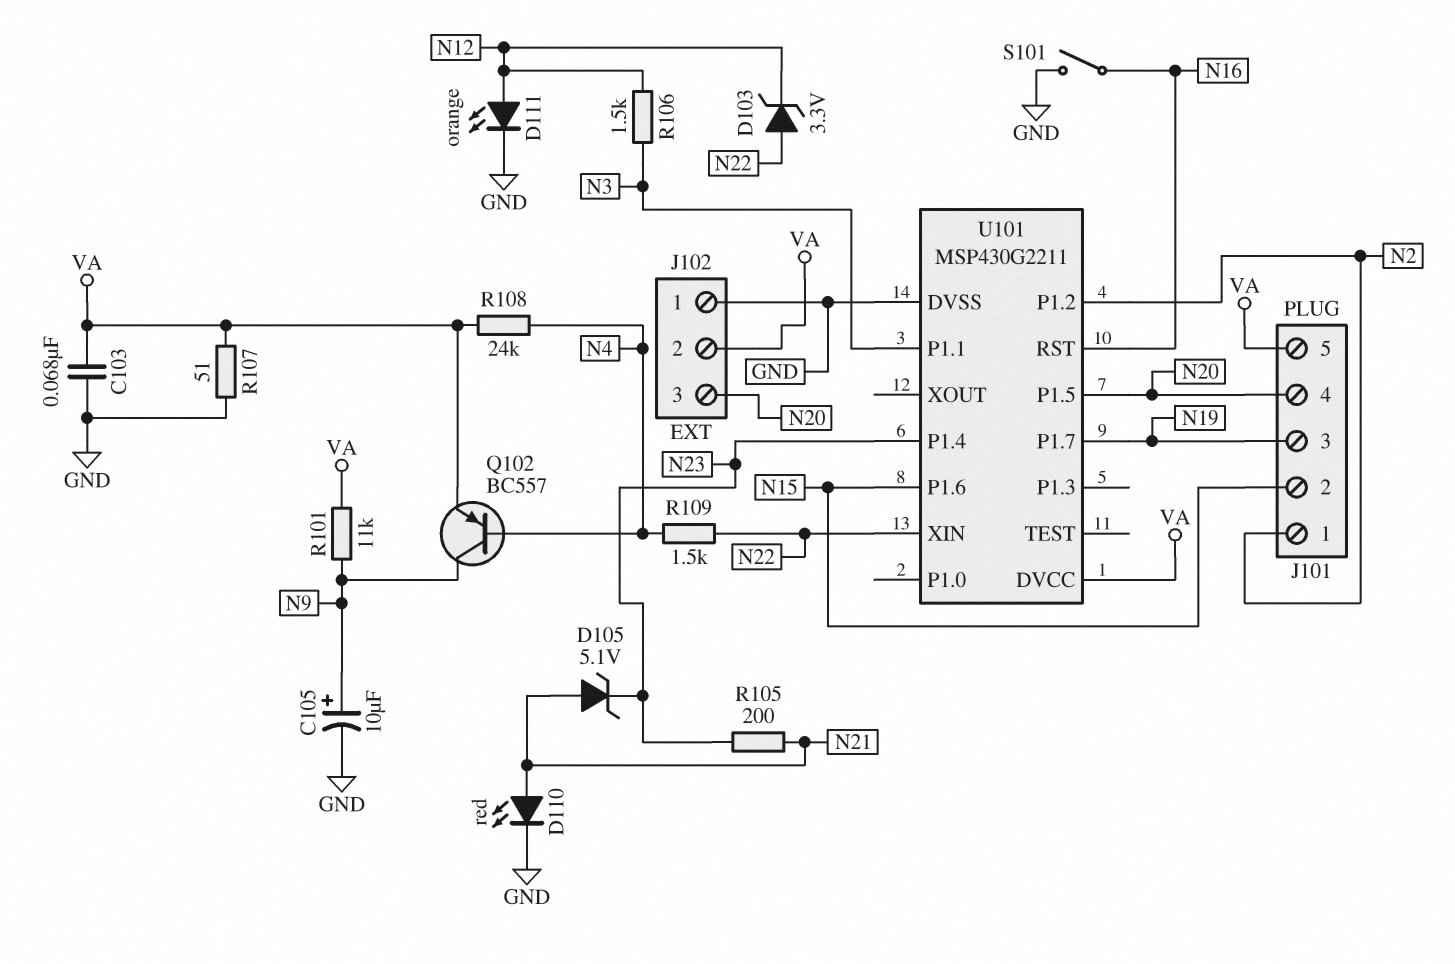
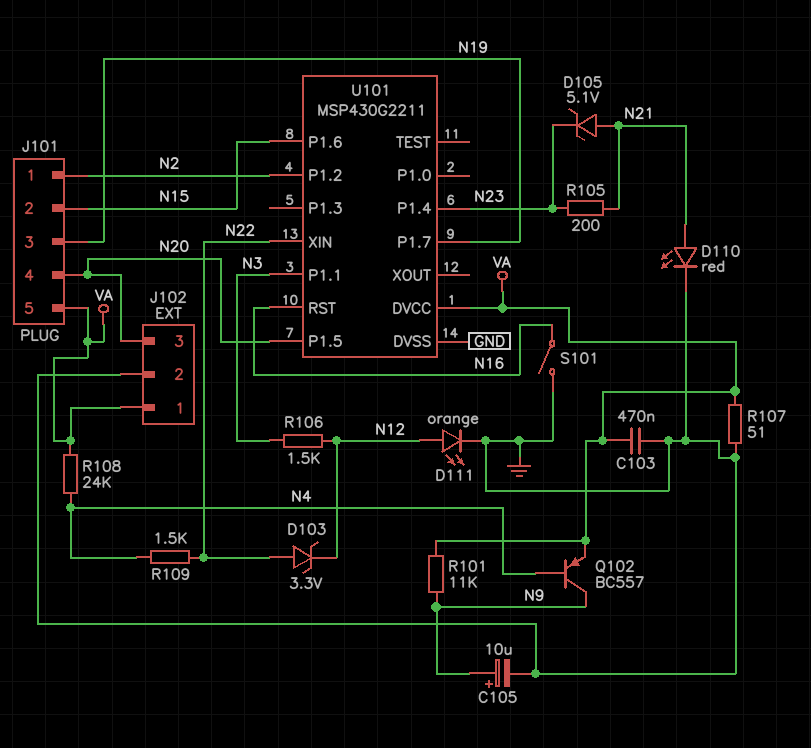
C103: 68nF (GND, VA) -> 470nF (GND, VA)
J102 pin 1: GND -> VA
J102 pin 2: VA -> GND

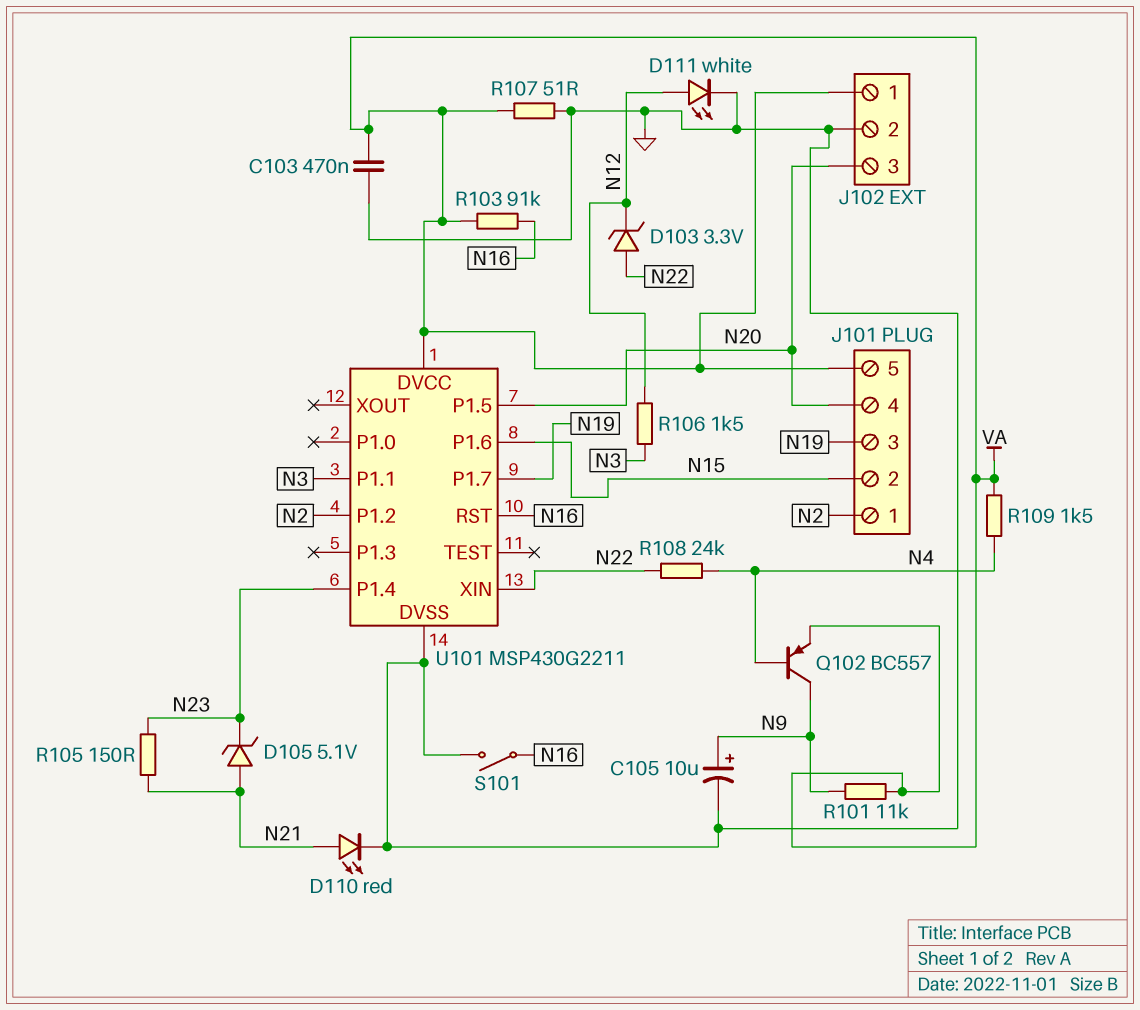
D111: LED orange (A N12, K GND) -> LED white (A N12, K GND)
R103: none -> 91k (N16, VA)
R105: 200 (N21, N23) -> 150 (N21, N23)
R108: 24k (N4, VA) -> 24k (N4, N22)
R109: 1.5k (N4, N22) -> 1.5k (N4, VA)

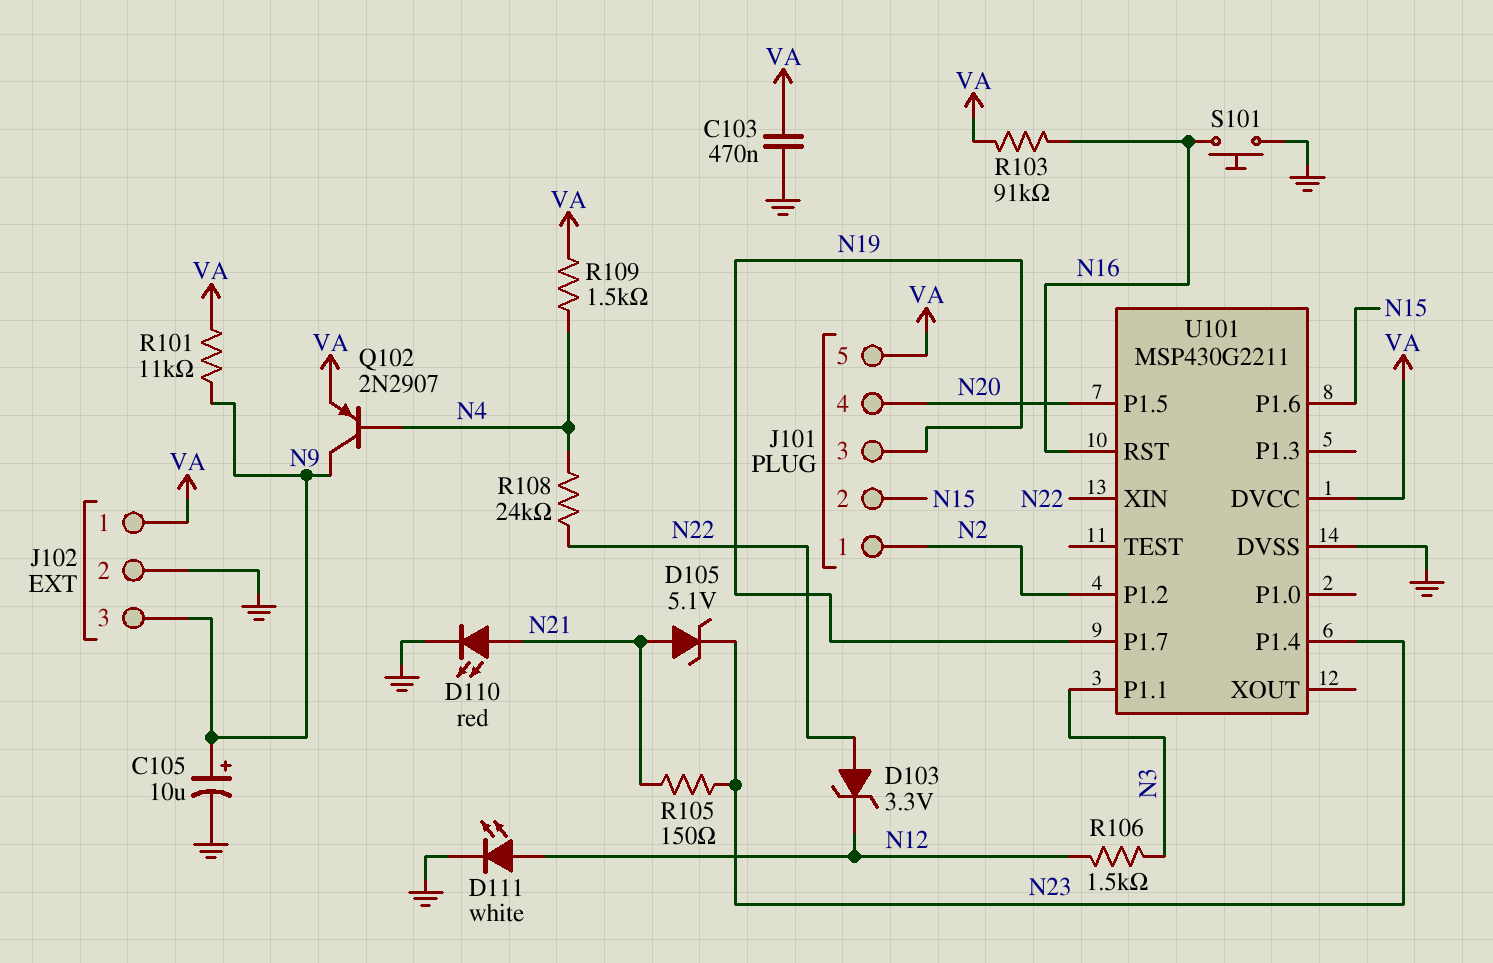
J102 pin 3: N20 -> N9
Q102: PNP BC557 (B N4, C N9, E VA) -> PNP 2N2907 (B N4, C N9, E VA)
R107: 51 (GND, VA) -> none
S101: switch (GND, N16) -> button (GND, N16)

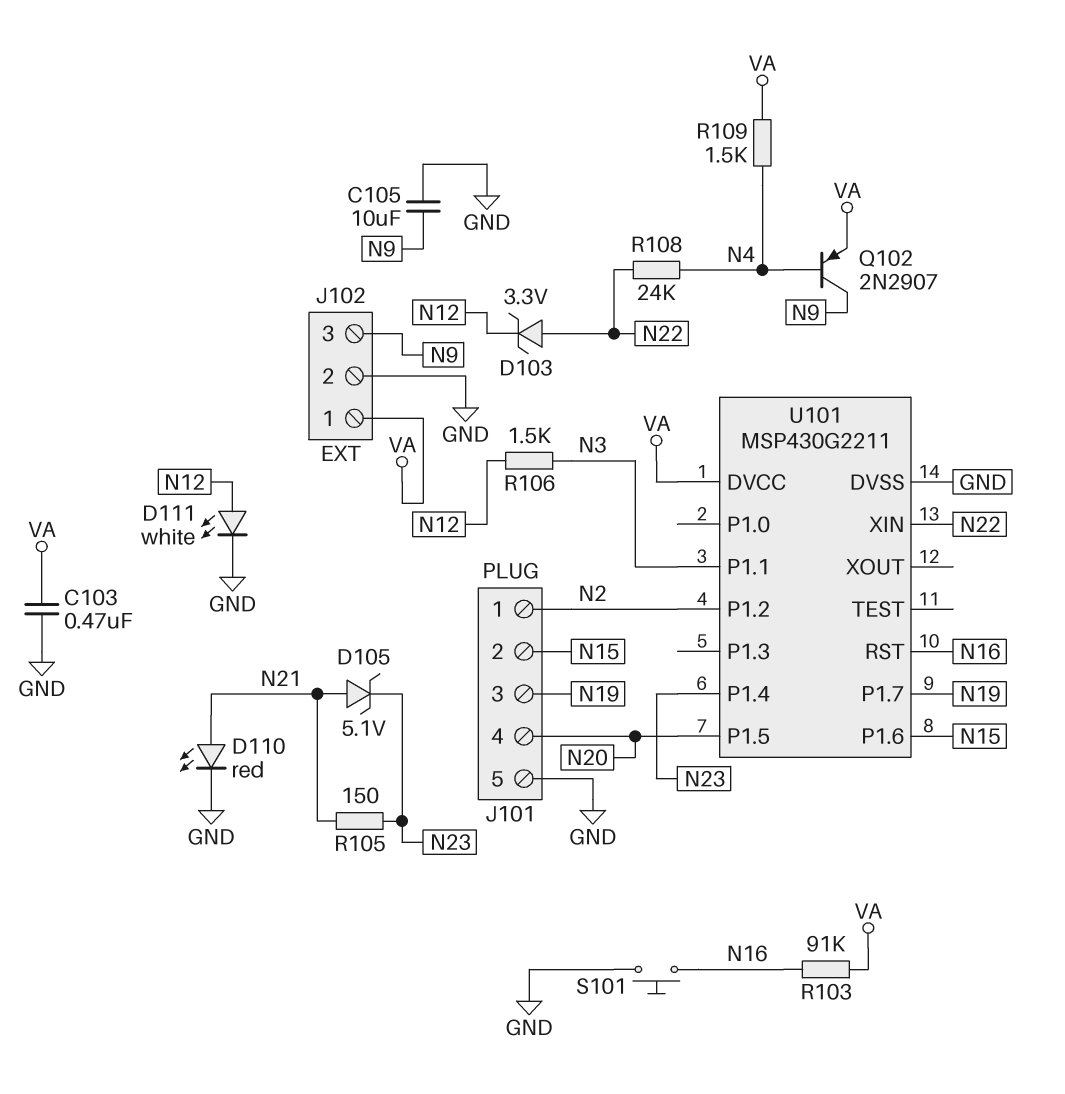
C105: 10uF (plus N9, minus GND) -> 10uF (GND, N9)
J101 pin 5: VA -> GND
R101: 11k (N9, VA) -> none

